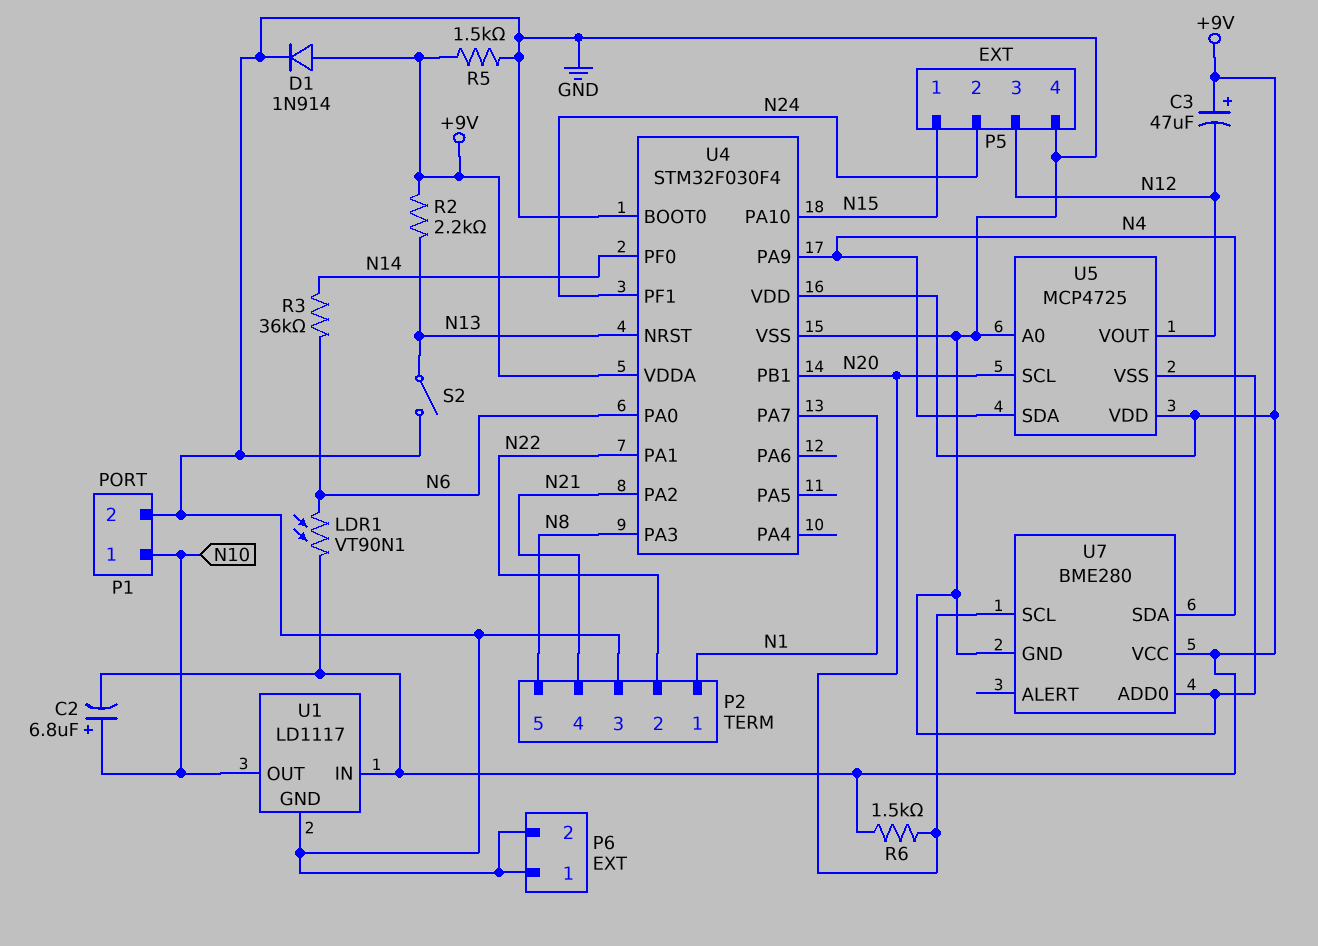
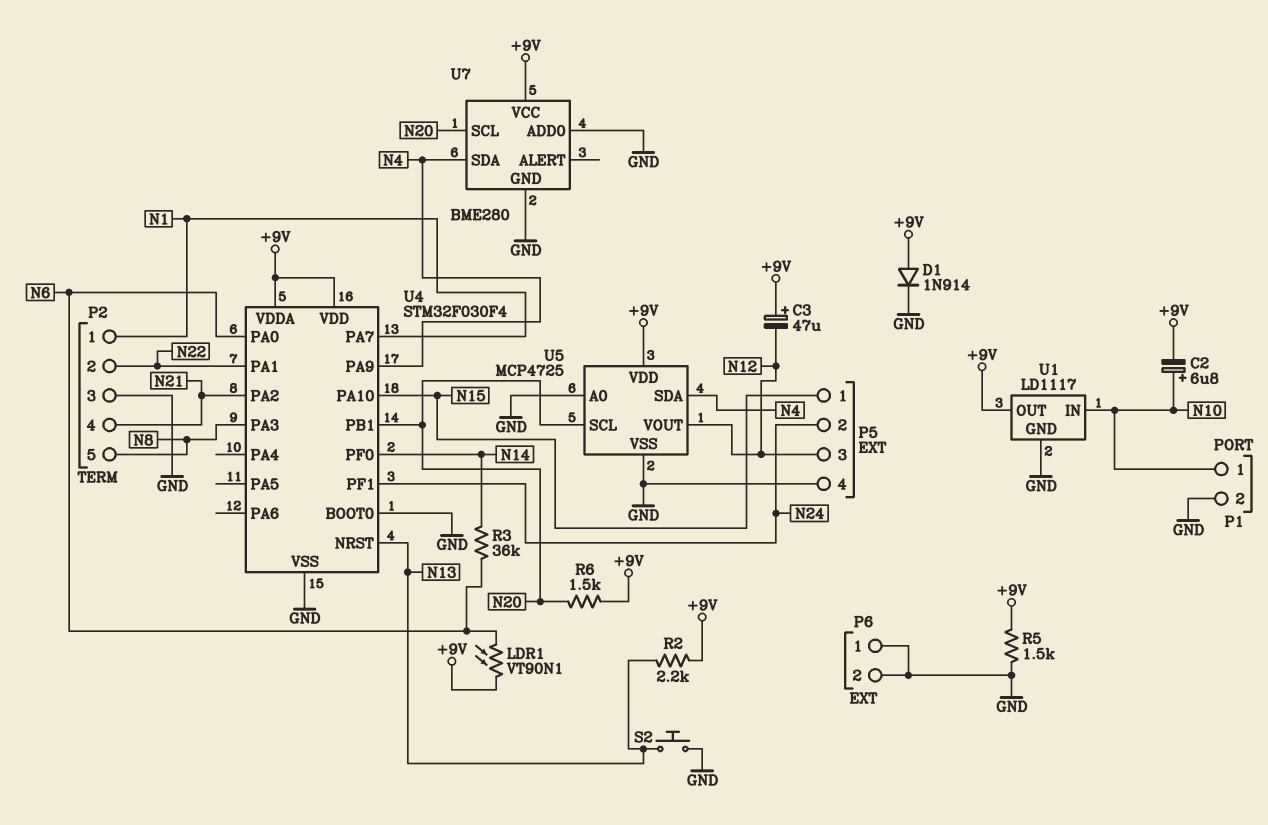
S2: switch (GND, N13) -> button (GND, N13)
U1 pin IN: +9V -> N10
U1 pin OUT: N10 -> +9V

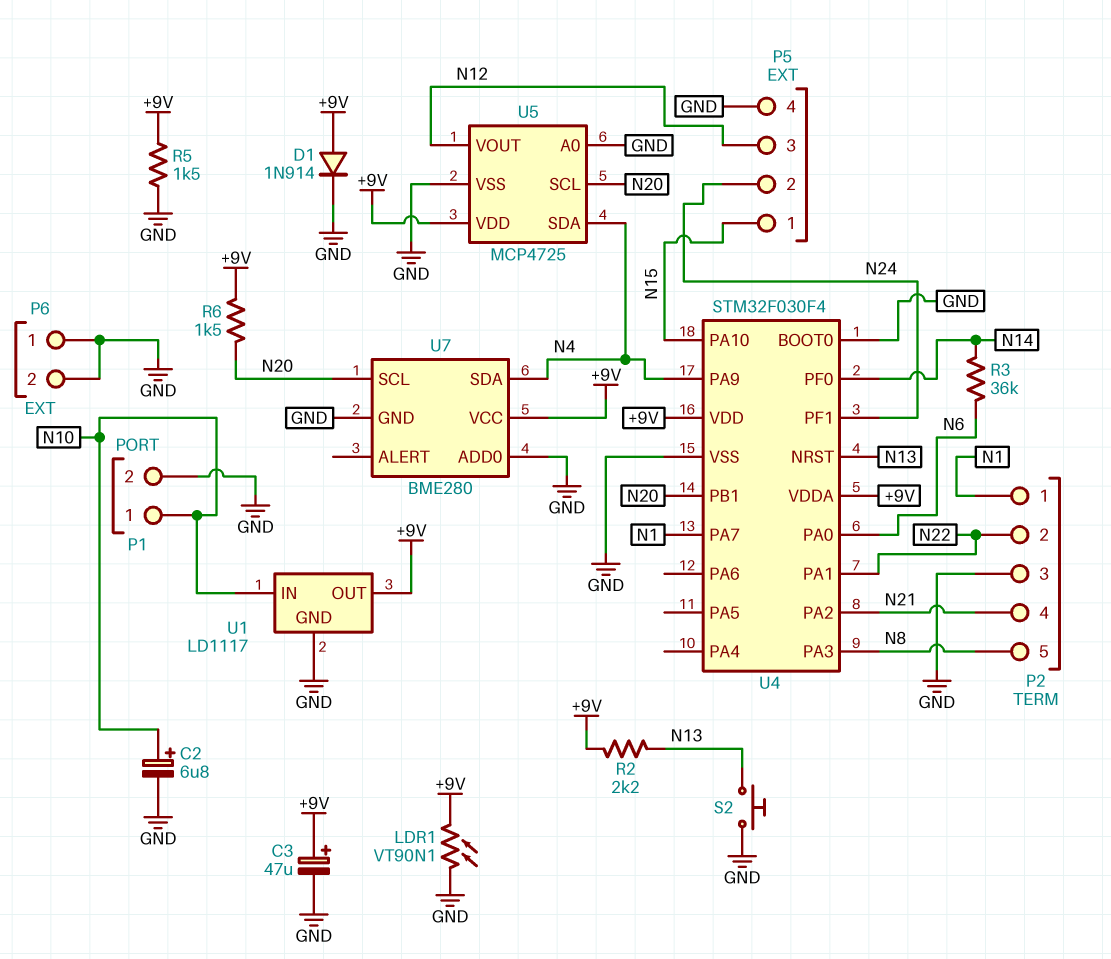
C2: 6.8uF (plus N10, minus +9V) -> 6.8uF (plus N10, minus GND)
C3: 47uF (plus +9V, minus N12) -> 47uF (plus +9V, minus GND)
LDR1: VT90N1 (+9V, N6) -> VT90N1 (+9V, GND)

